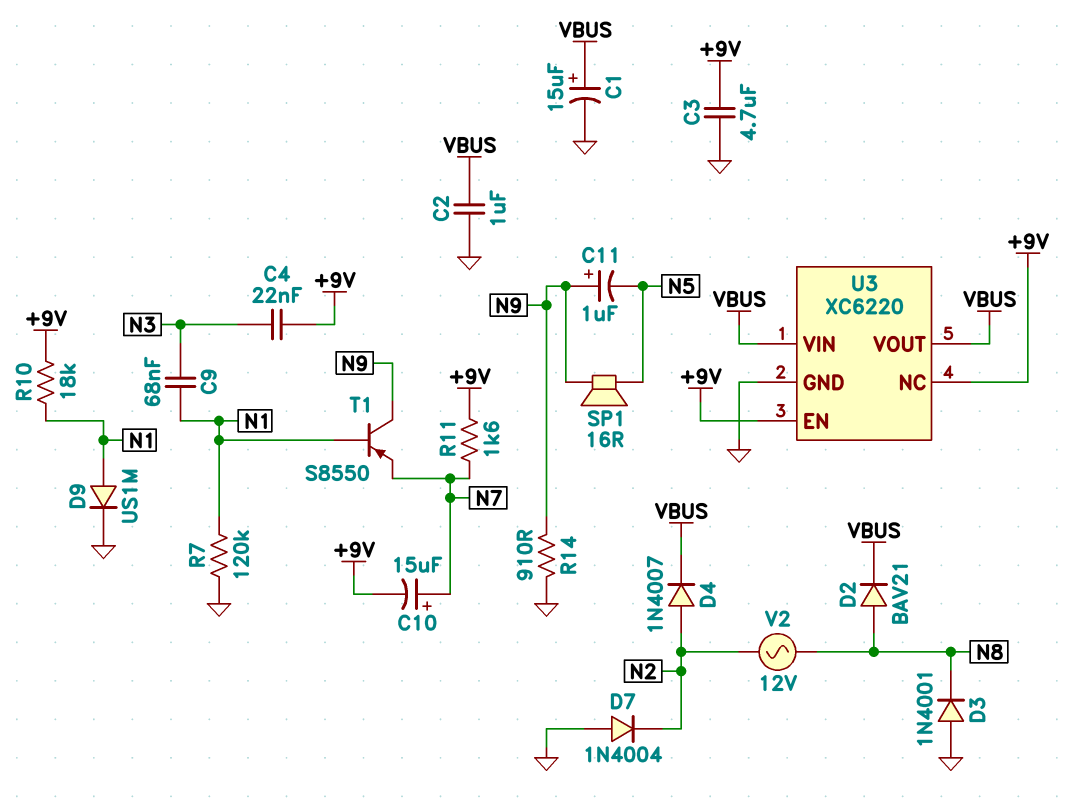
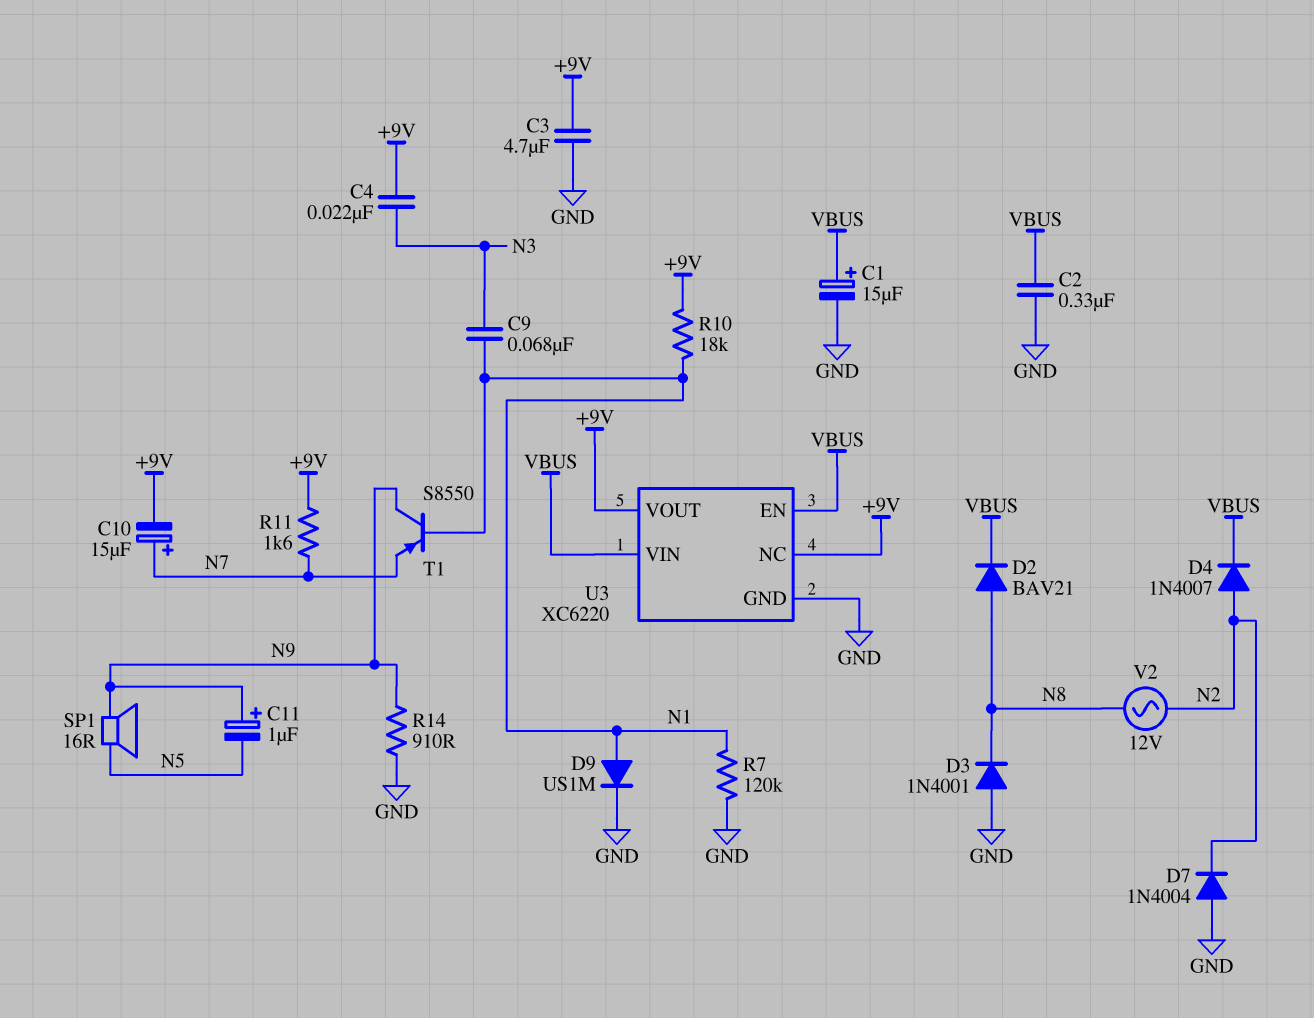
C2: 1uF (GND, VBUS) -> 330nF (GND, VBUS)
U3 pin EN: +9V -> VBUS
U3 pin VOUT: VBUS -> +9V

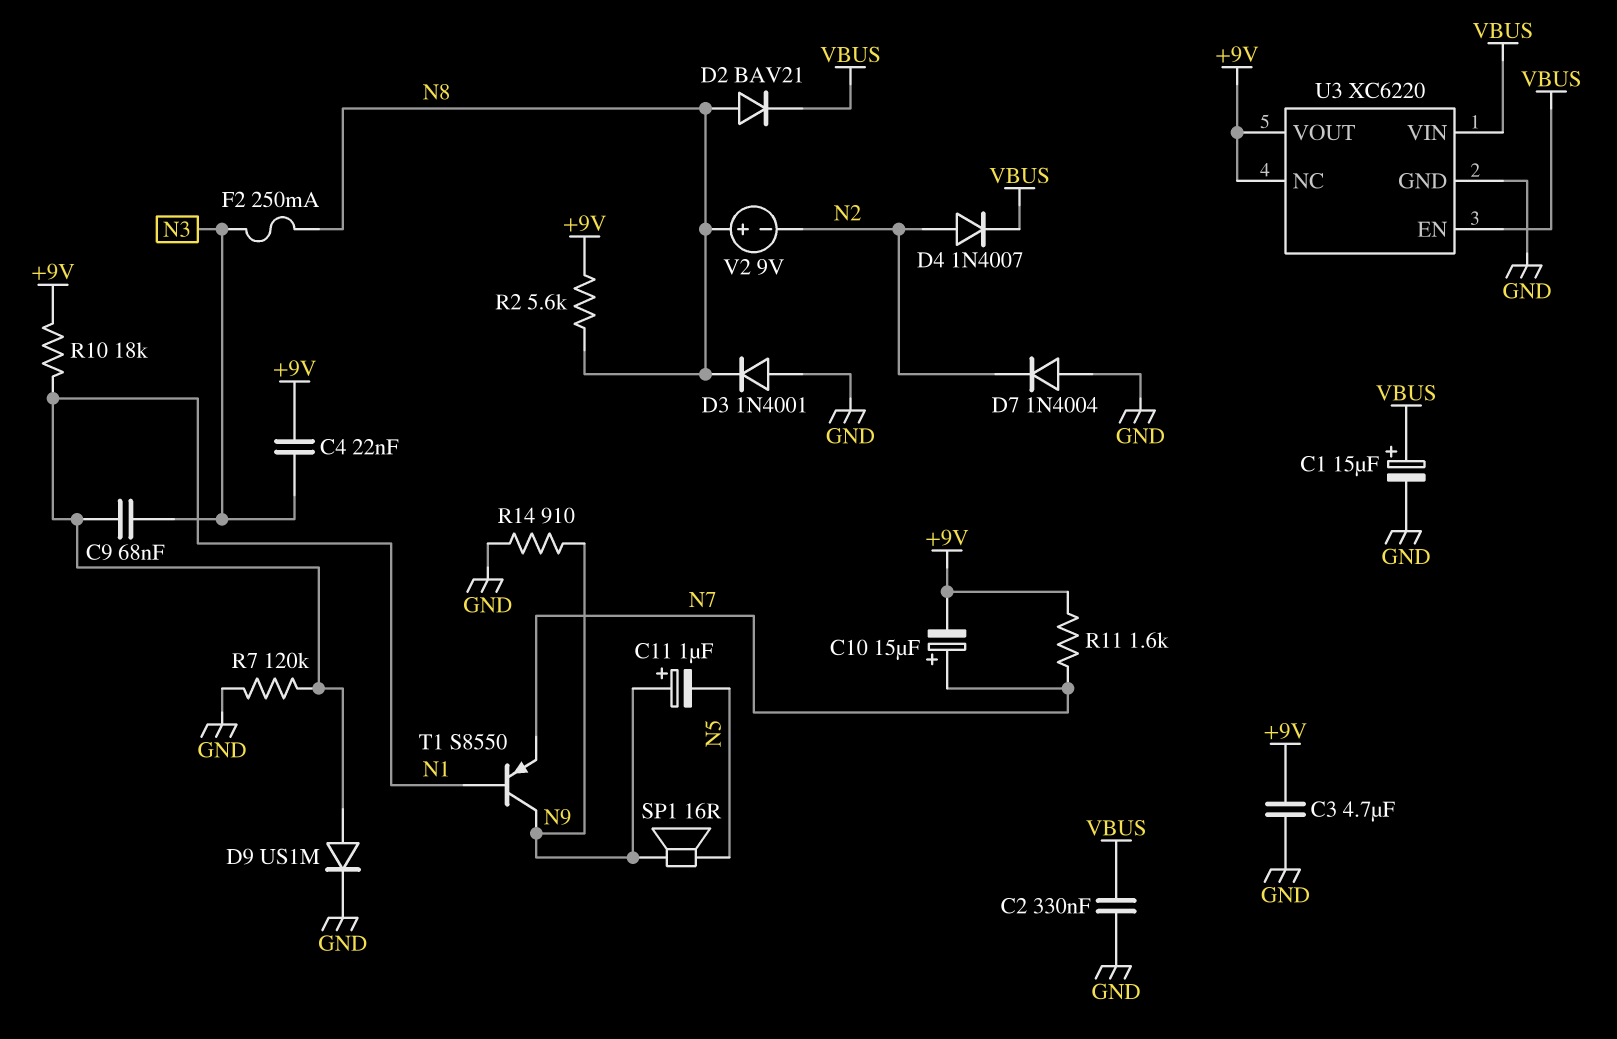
F2: none -> 250mA (N3, N8)
R2: none -> 5.6k (+9V, N8)
V2: AC 12V (N2, N8) -> 9V (plus N8, minus N2)

